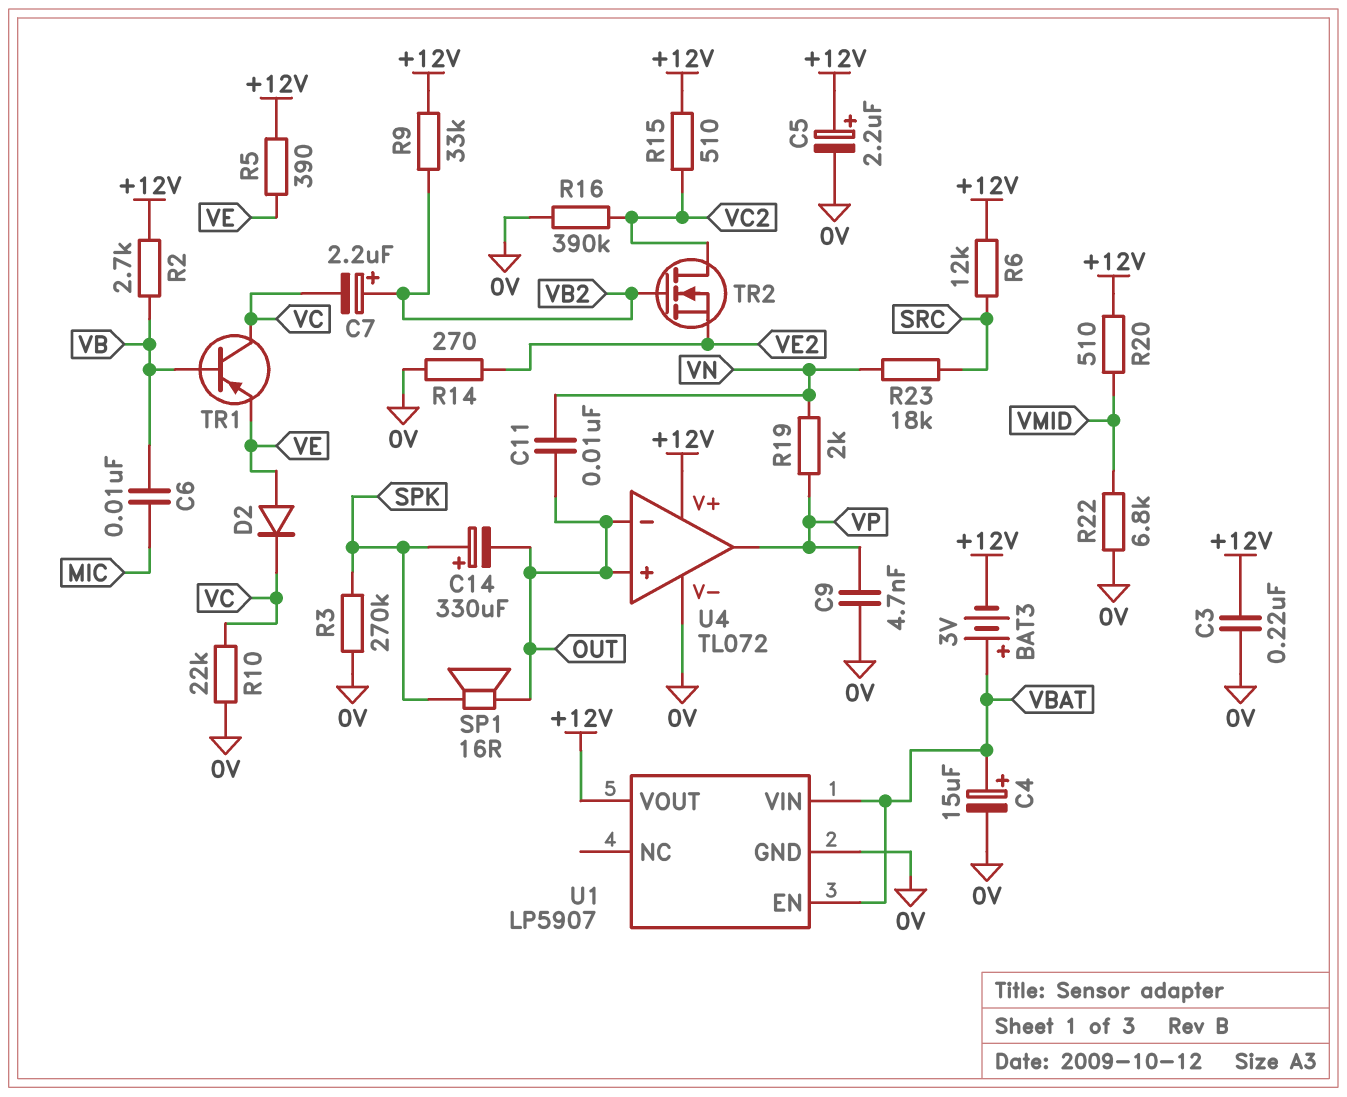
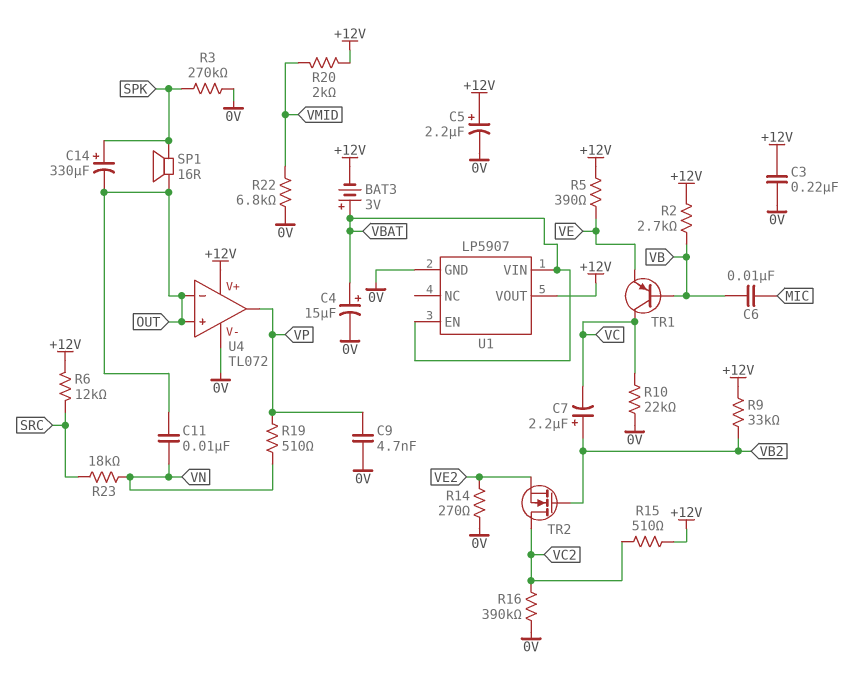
D2: diode (A VE, K VC) -> none
R19: 2k (VN, VP) -> 510 (VN, VP)
R20: 510 (+12V, VMID) -> 2k (+12V, VMID)

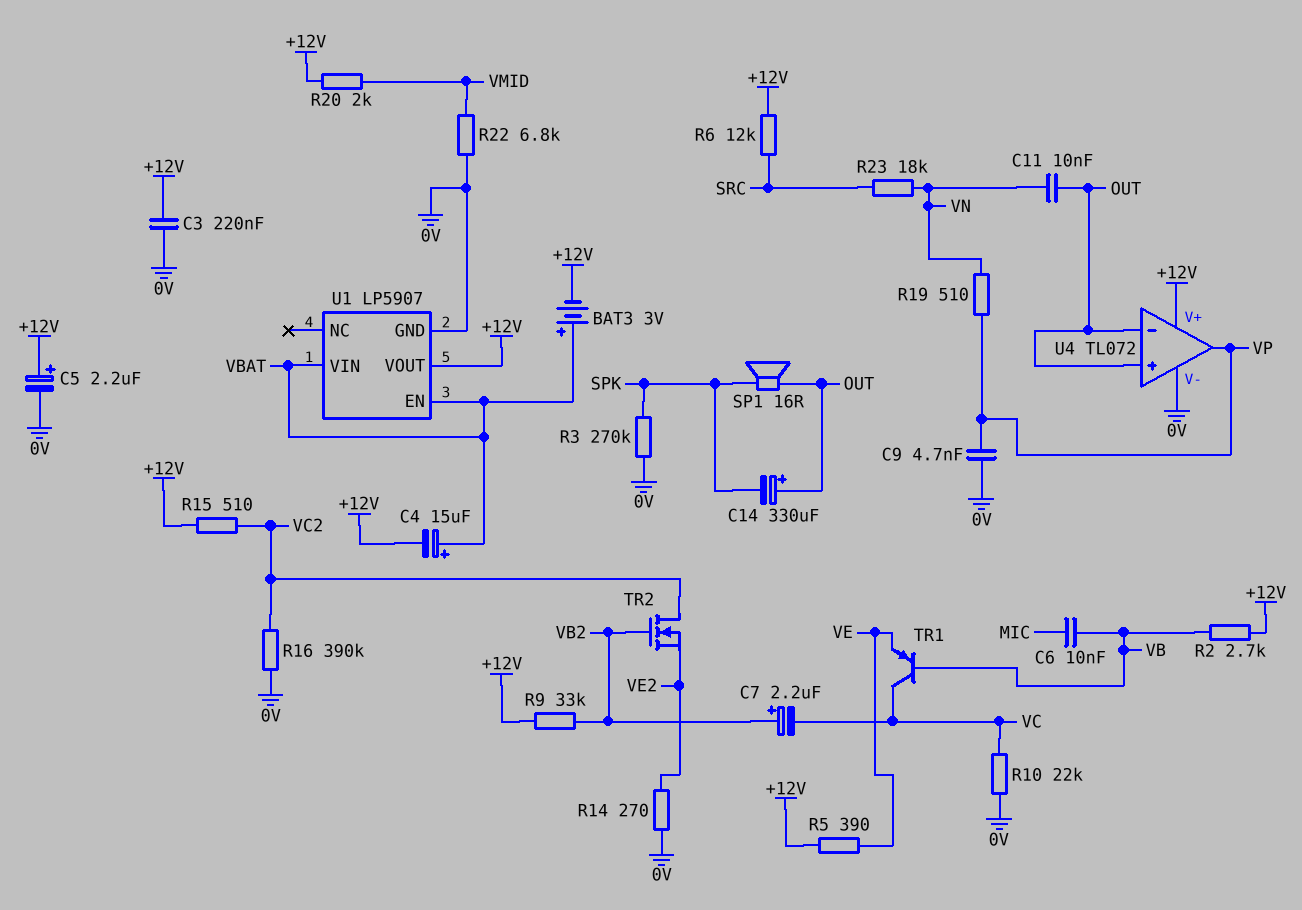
C4: 15uF (plus VBAT, minus 0V) -> 15uF (plus VBAT, minus +12V)
C14: 330uF (plus SPK, minus OUT) -> 330uF (plus OUT, minus SPK)

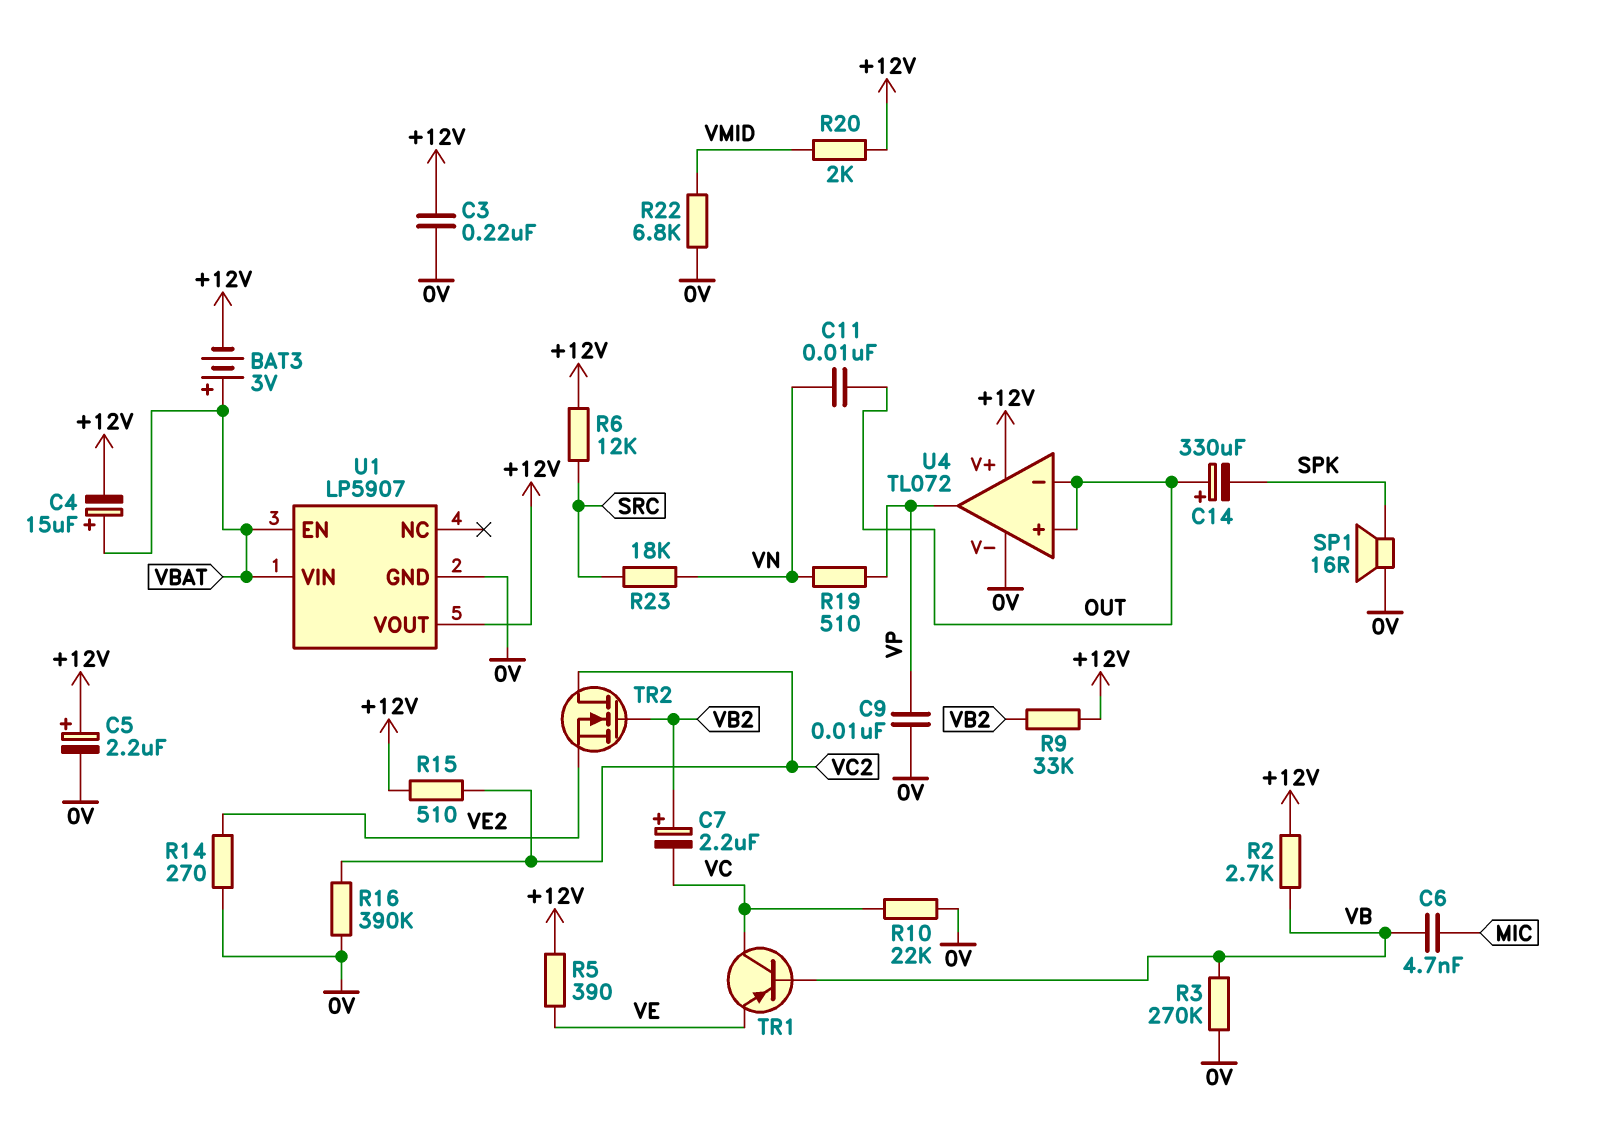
C6: 10nF (MIC, VB) -> 4.7nF (MIC, VB)
C9: 4.7nF (0V, VP) -> 10nF (0V, VP)
R3: 270k (0V, SPK) -> 270k (0V, VB)
SP1: speaker 16R (OUT, SPK) -> speaker 16R (0V, SPK)

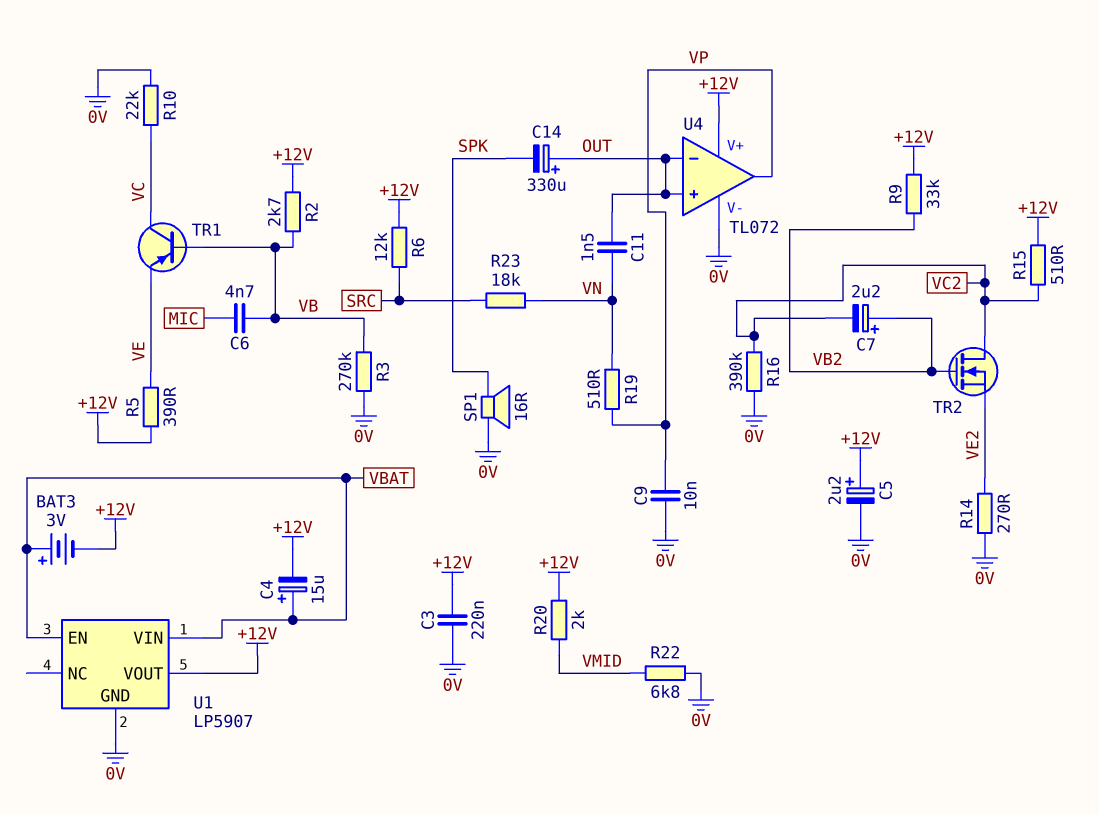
C7: 2.2uF (plus VB2, minus VC) -> 2.2uF (plus VB2, minus VC2)
C11: 10nF (OUT, VN) -> 1.5nF (OUT, VN)

